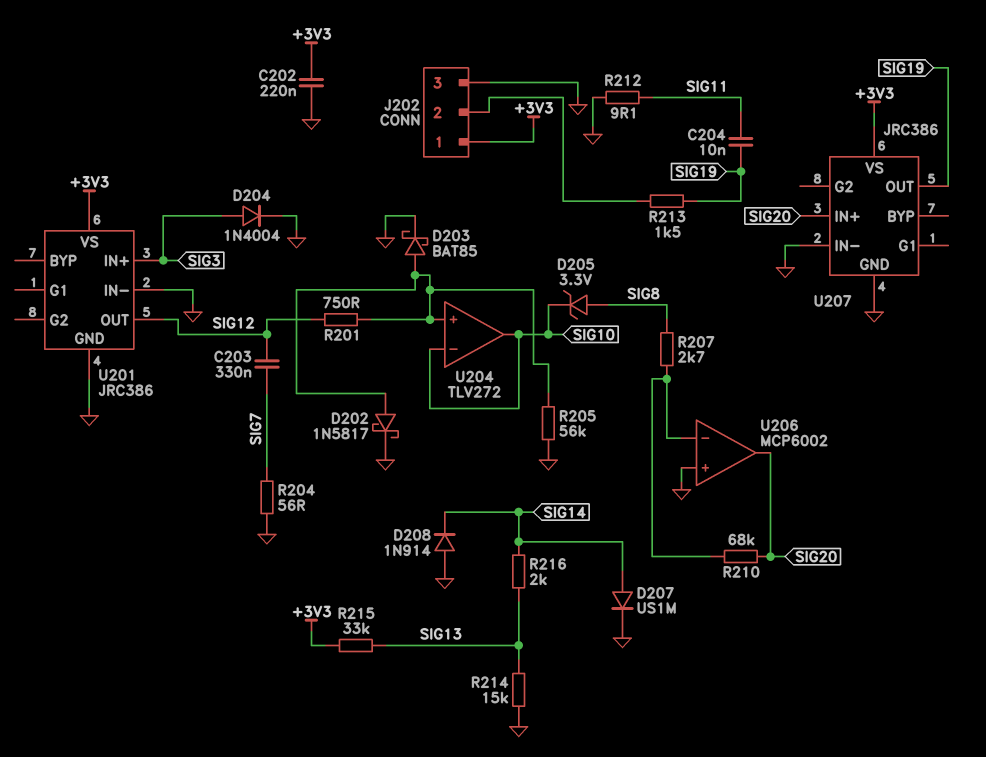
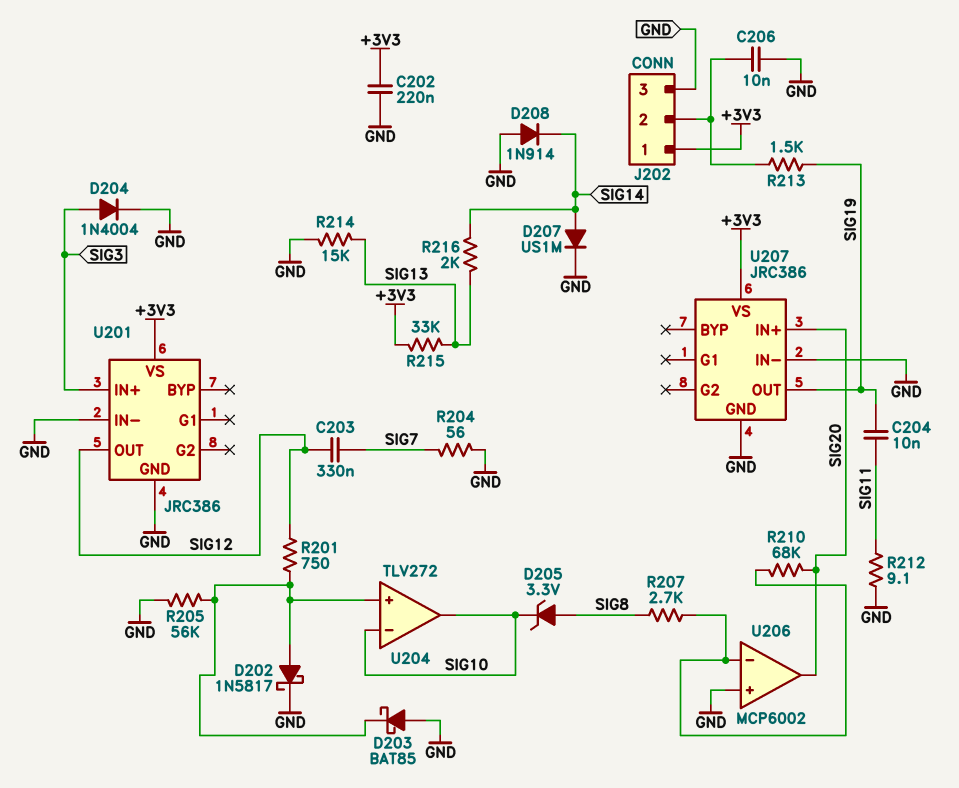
C206: none -> 10nF (GND, J202/2)
D203: schottky BAT85 (A U204/in+, K GND) -> schottky BAT85 (A GND, K U204/in+)

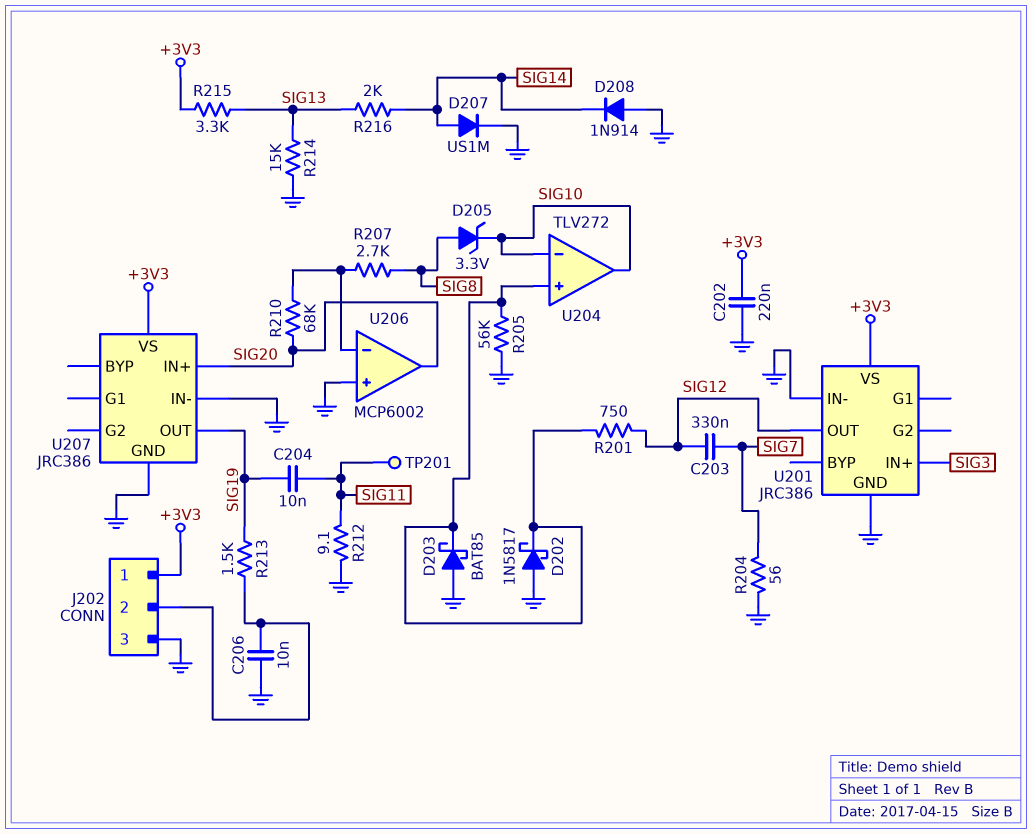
D202: schottky 1N5817 (A U204/in+, K GND) -> schottky 1N5817 (A GND, K U204/in+)
D204: diode 1N4004 (A SIG3, K GND) -> none
R215: 33k (+3V3, SIG13) -> 3.3k (+3V3, SIG13)
TP201: none -> test point (SIG11)

